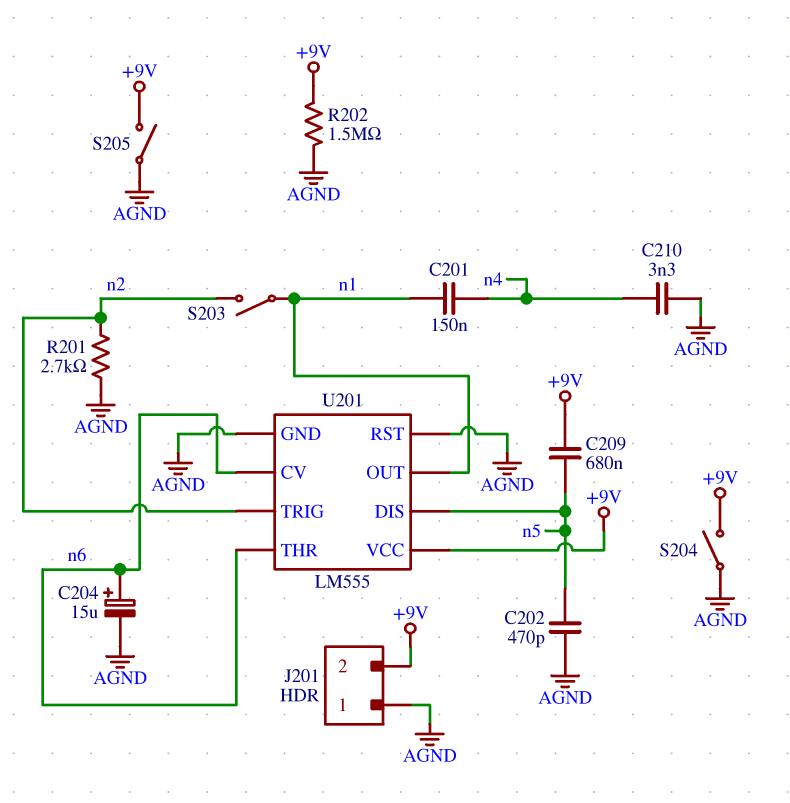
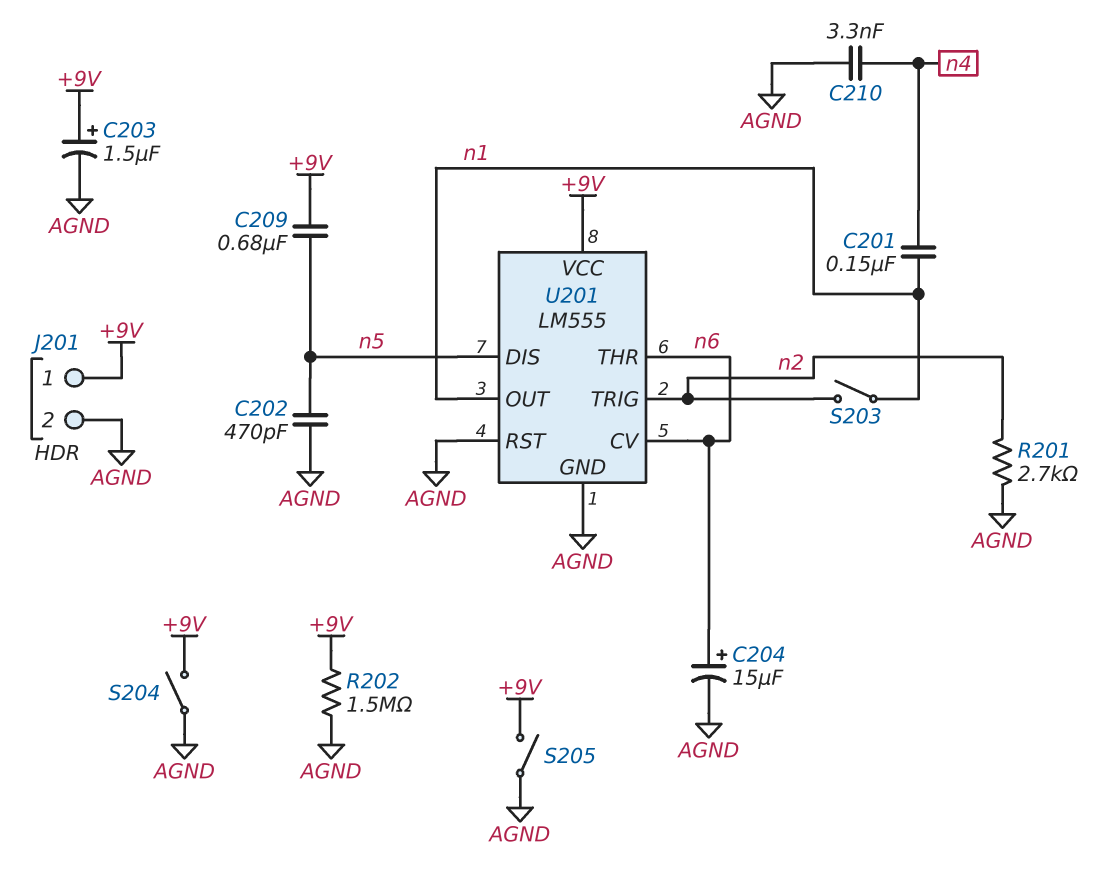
C203: none -> 1.5uF (plus +9V, minus AGND)
J201 pin 1: AGND -> +9V
J201 pin 2: +9V -> AGND

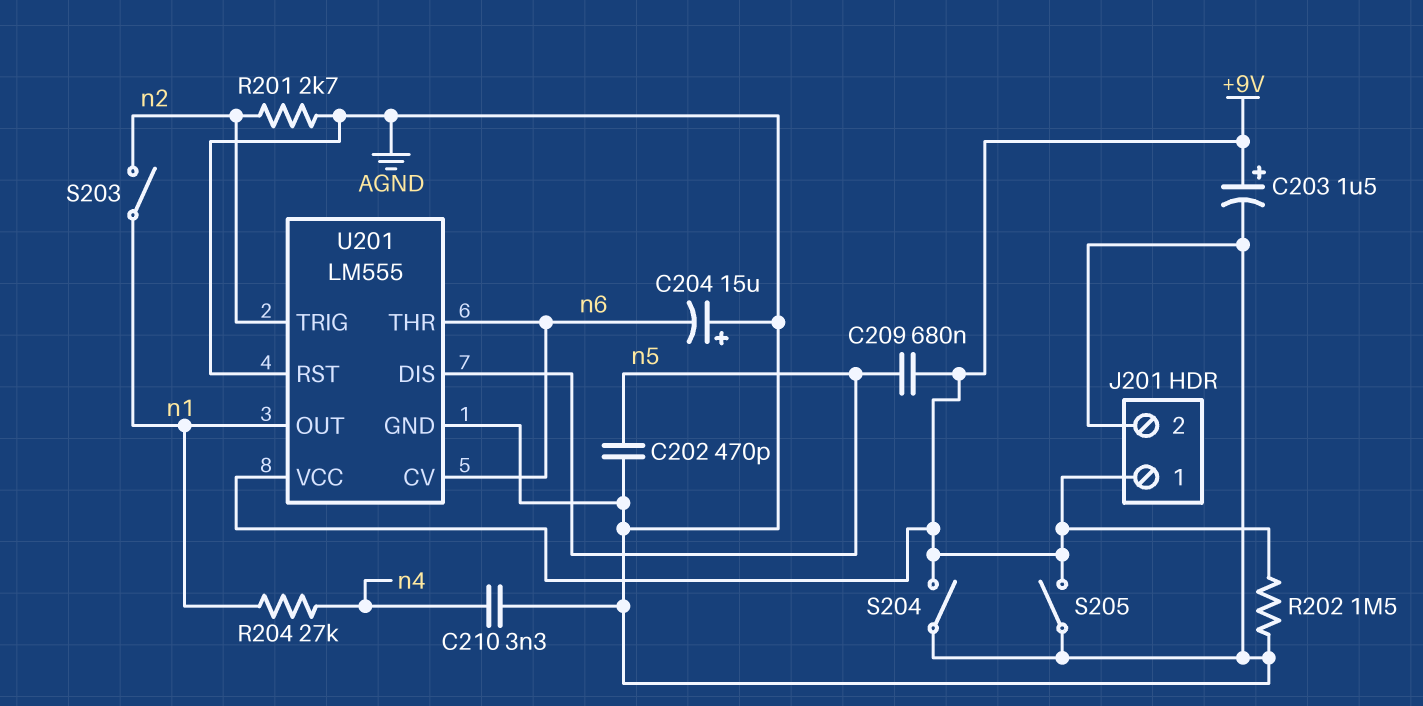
C201: 150nF (n1, n4) -> none
C204: 15uF (plus n6, minus AGND) -> 15uF (plus AGND, minus n6)
R204: none -> 27k (n1, n4)

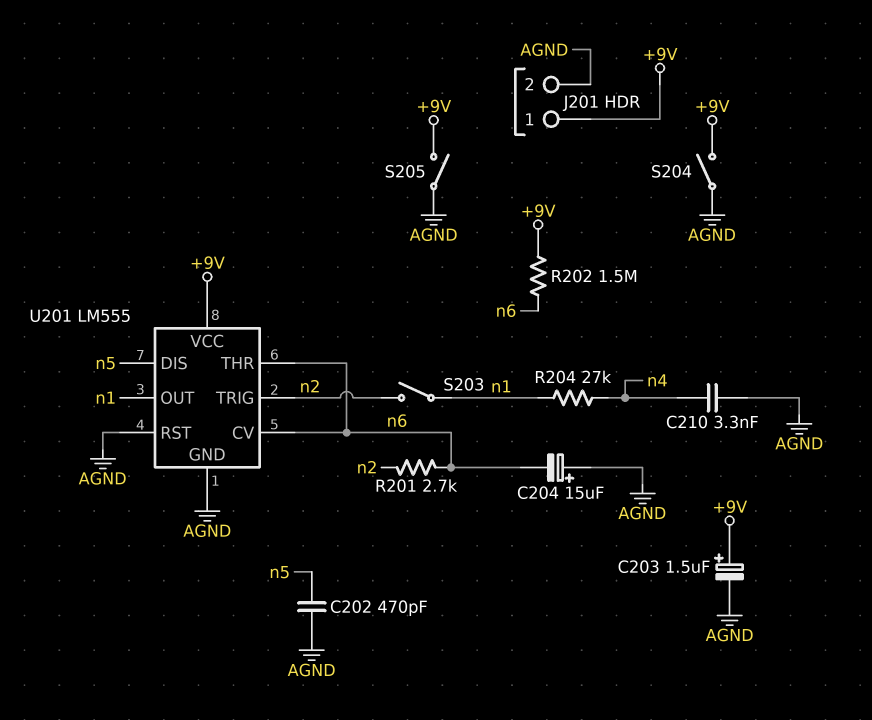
C209: 680nF (+9V, n5) -> none
R201: 2.7k (AGND, n2) -> 2.7k (n2, n6)
R202: 1.5M (+9V, AGND) -> 1.5M (+9V, n6)

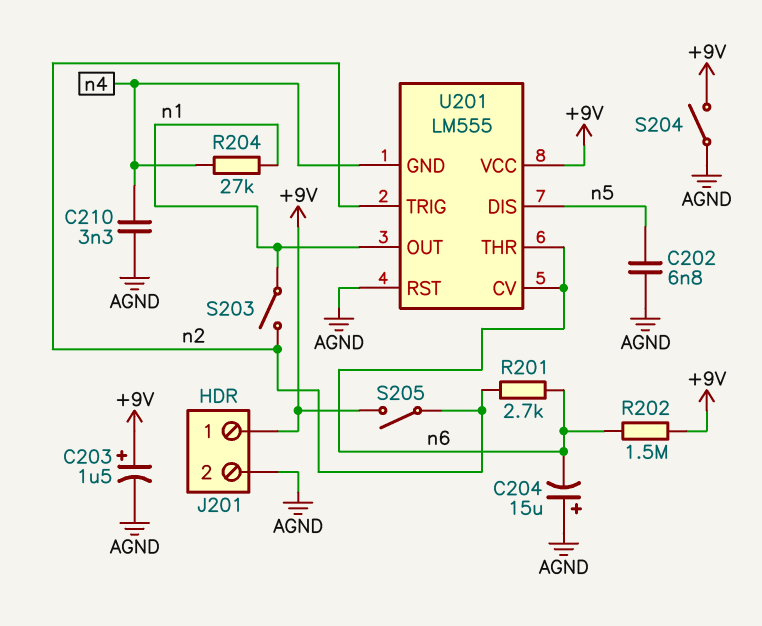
C202: 470pF (AGND, n5) -> 6.8nF (AGND, n5)
S205: switch (+9V, AGND) -> switch (+9V, n2)
U201 pin GND: AGND -> n4

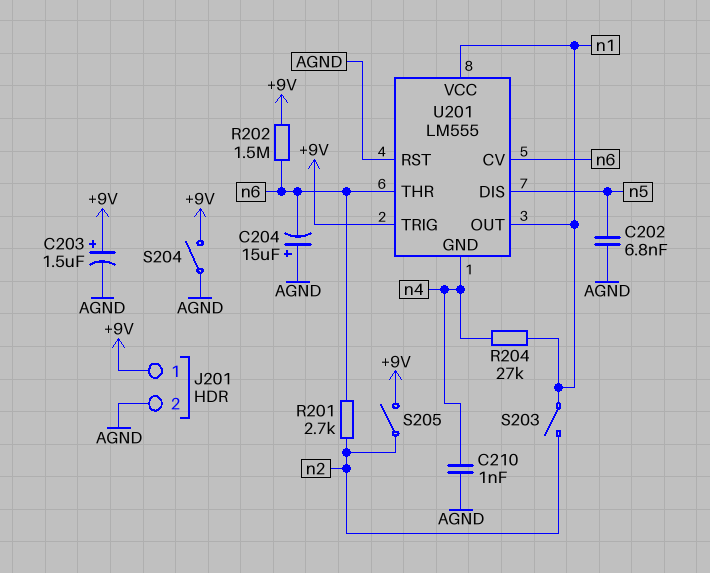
C210: 3.3nF (AGND, n4) -> 1nF (AGND, n4)
U201 pin TRIG: n2 -> +9V
U201 pin VCC: +9V -> n1

